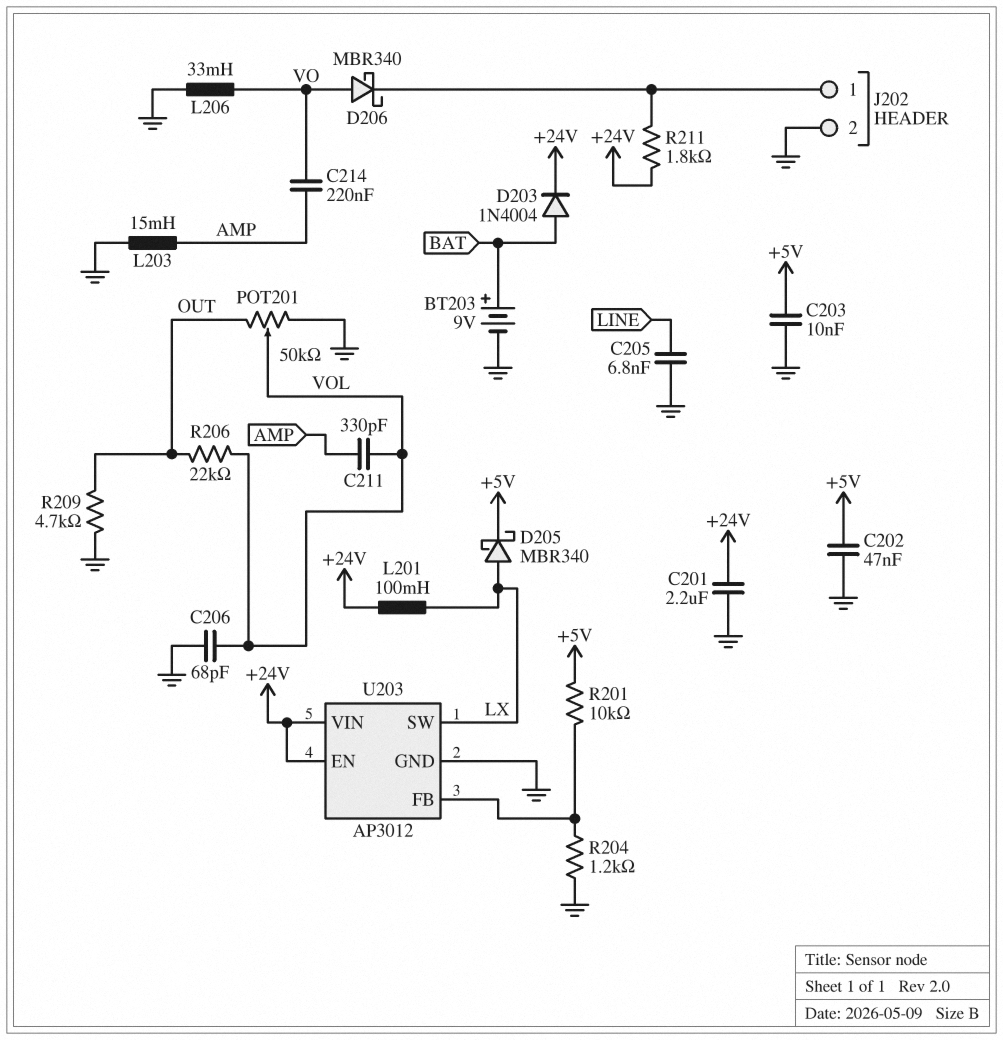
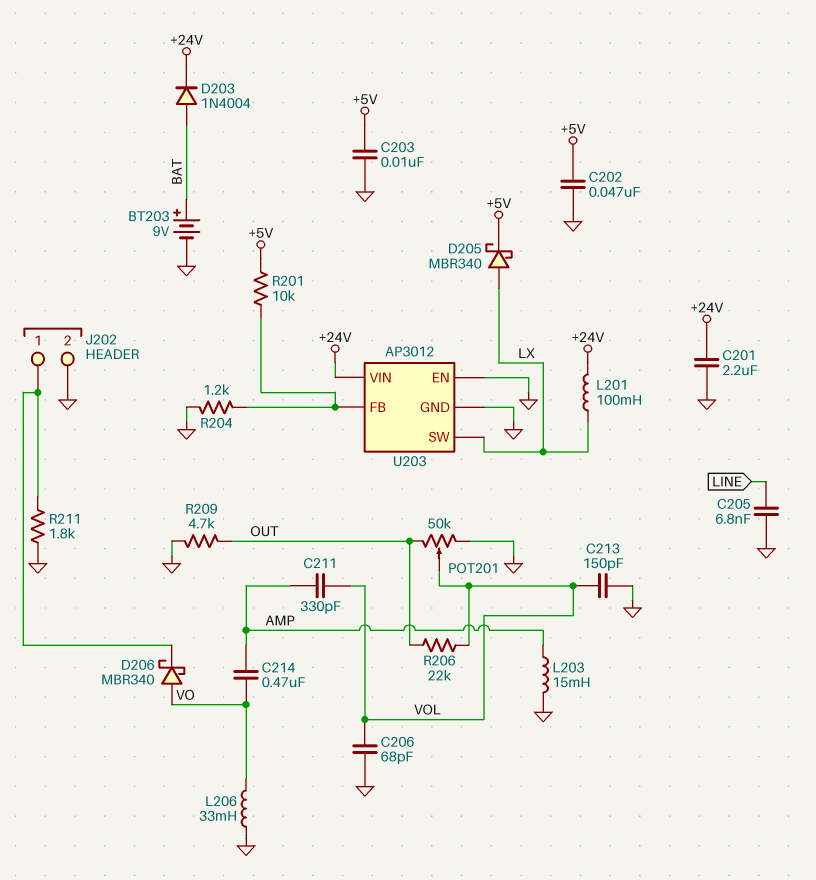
C213: none -> 150pF (GND, VOL)
C214: 220nF (AMP, VO) -> 470nF (AMP, VO)
R211: 1.8k (+24V, J202/1) -> 1.8k (GND, J202/1)
U203 pin EN: +24V -> GND

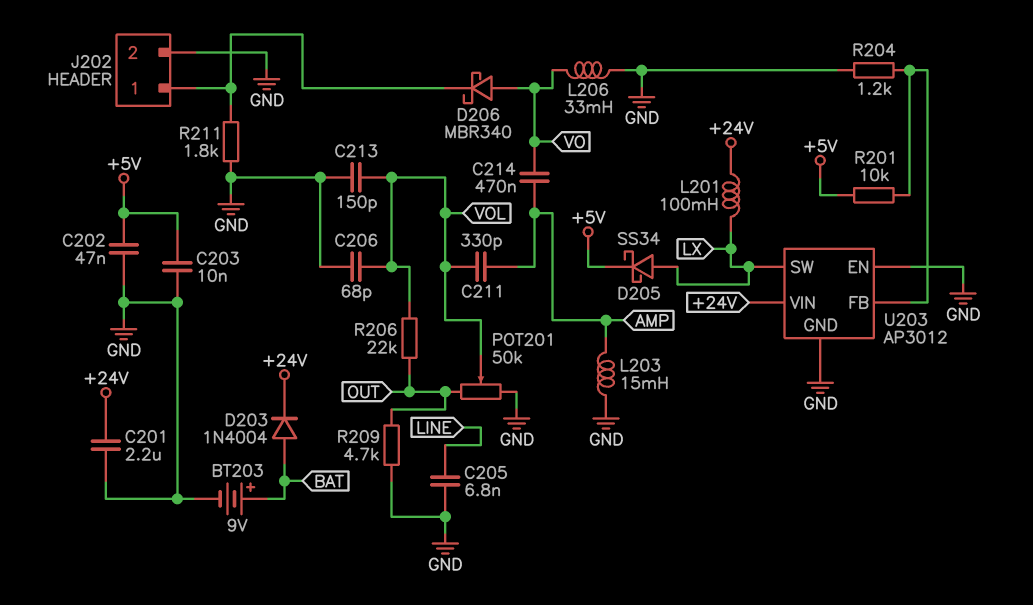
D205: schottky MBR340 (A LX, K +5V) -> schottky SS34 (A LX, K +5V)

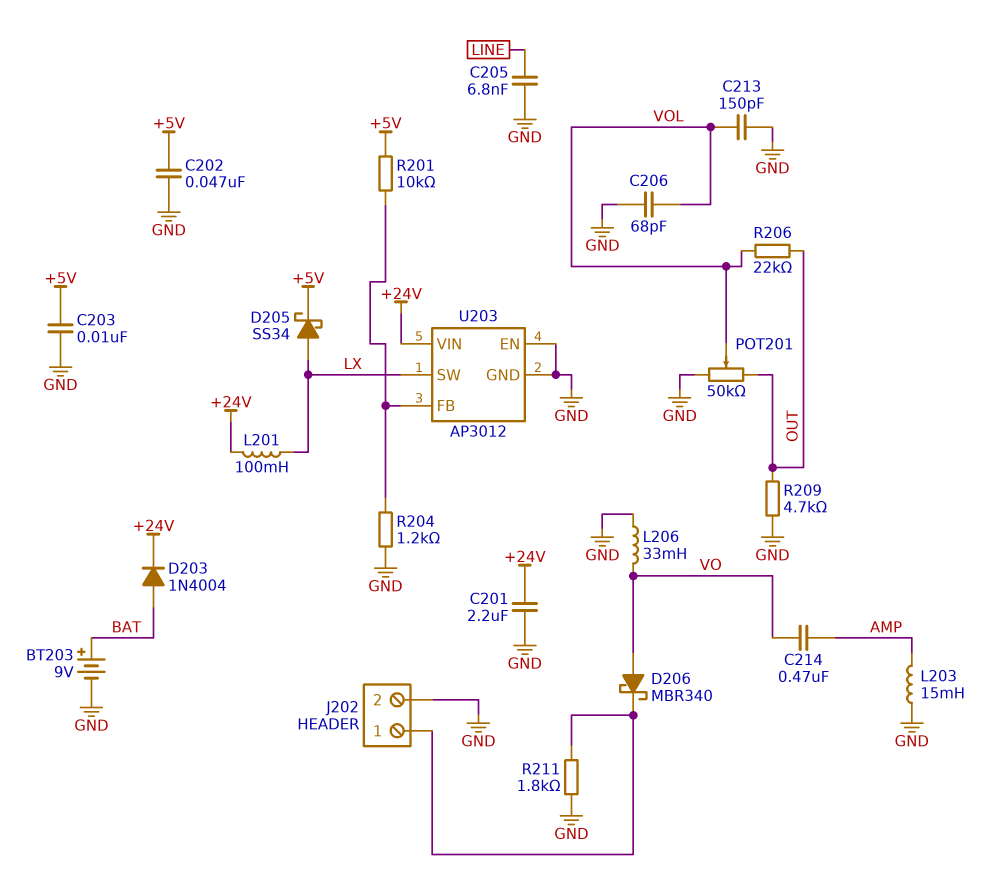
C211: 330pF (AMP, VOL) -> none

